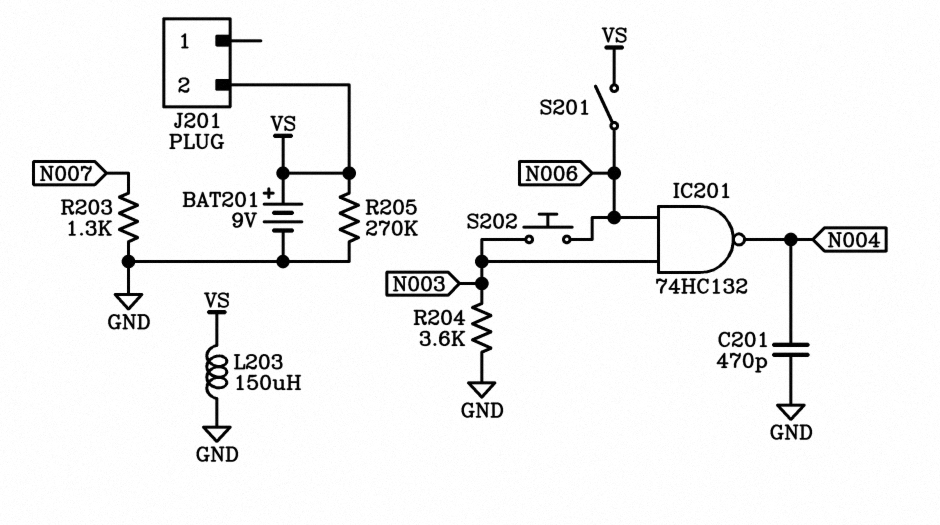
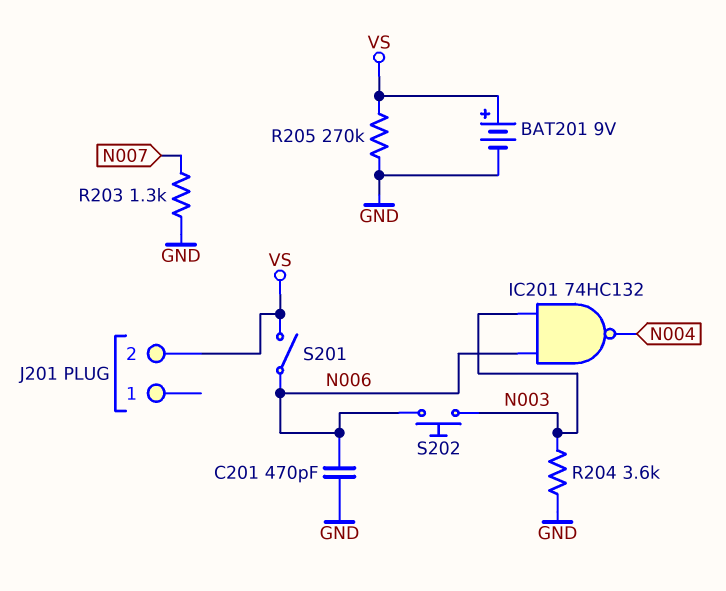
C201: 470pF (GND, N004) -> 470pF (GND, N006)
L203: 150uH (GND, VS) -> none

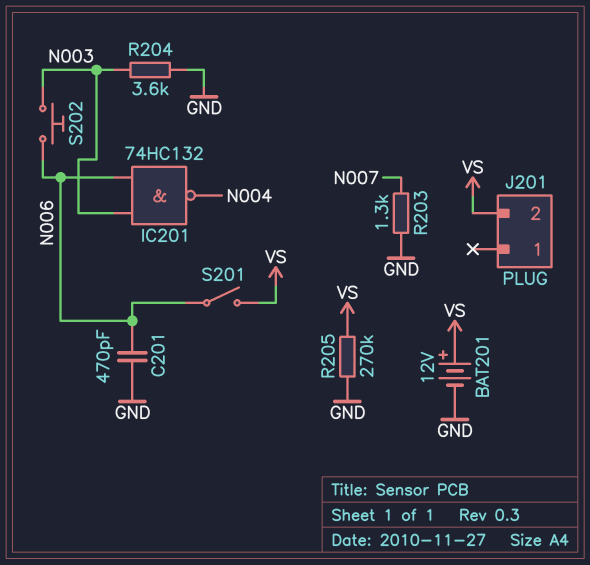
BAT201: 9V (plus VS, minus GND) -> 12V (plus VS, minus GND)

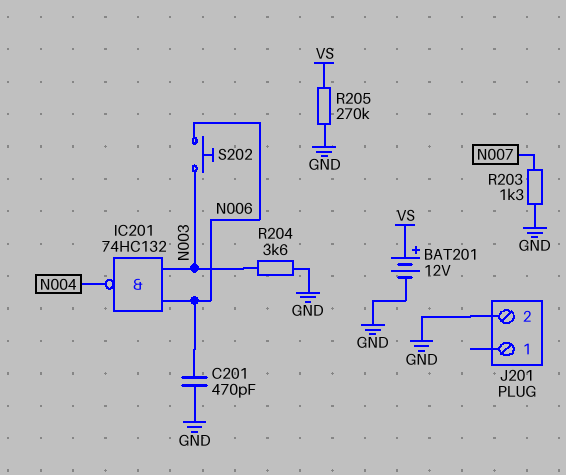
J201 pin 2: VS -> GND
S201: switch (N006, VS) -> none

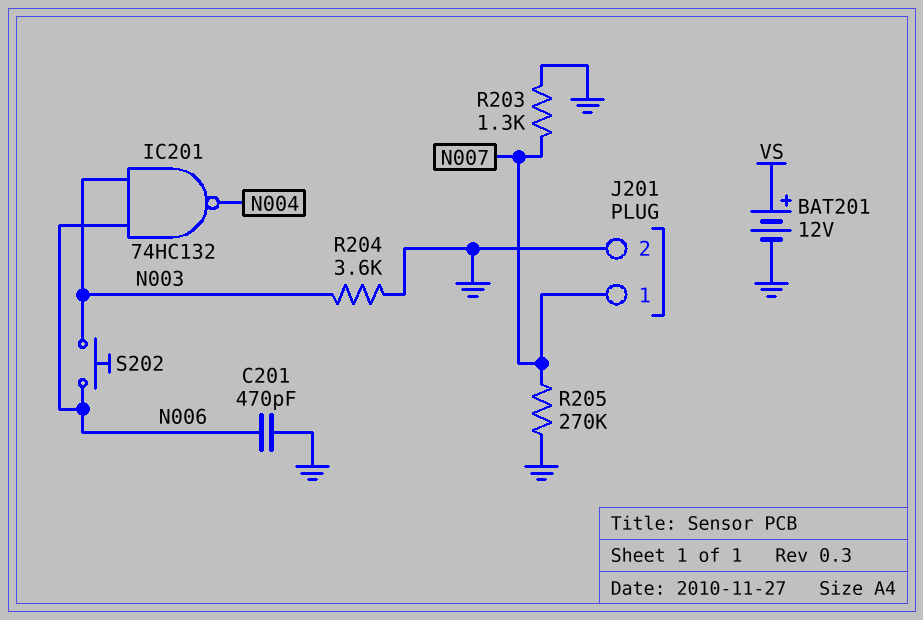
J201 pin 1: none -> N007
R205: 270k (GND, VS) -> 270k (GND, N007)

